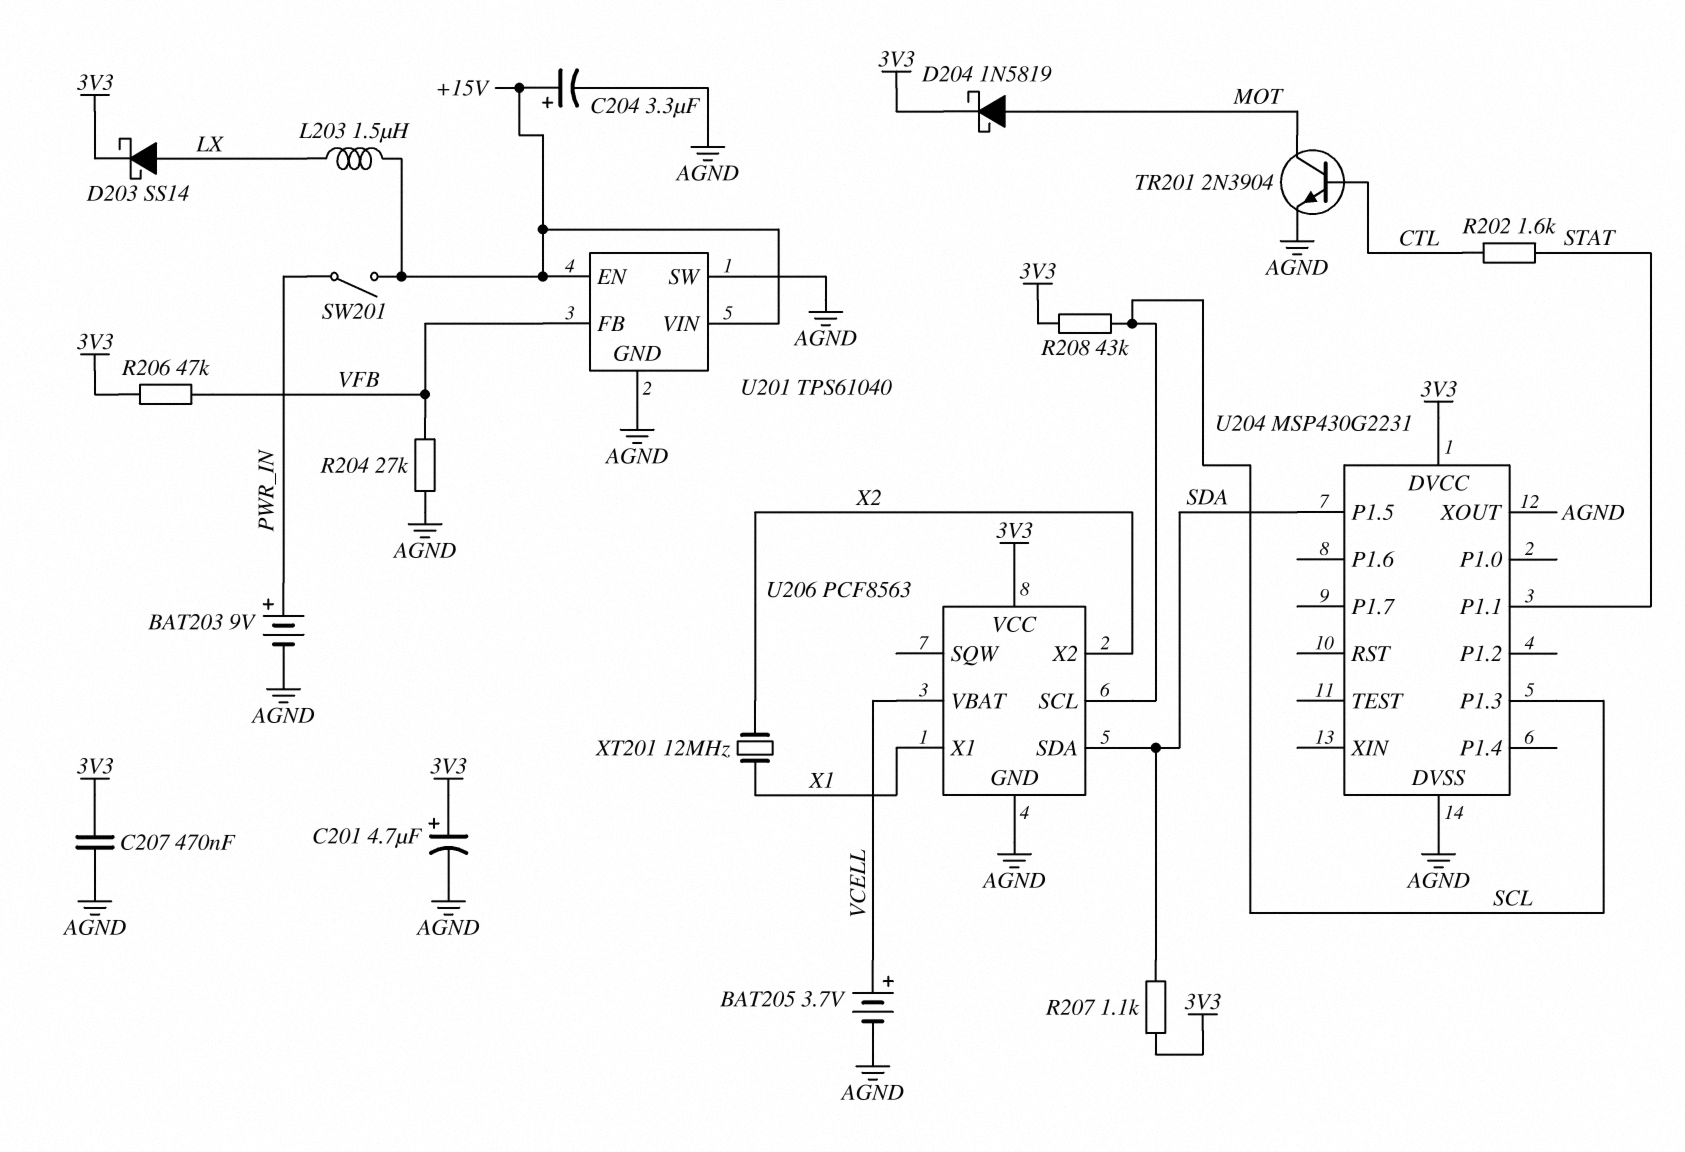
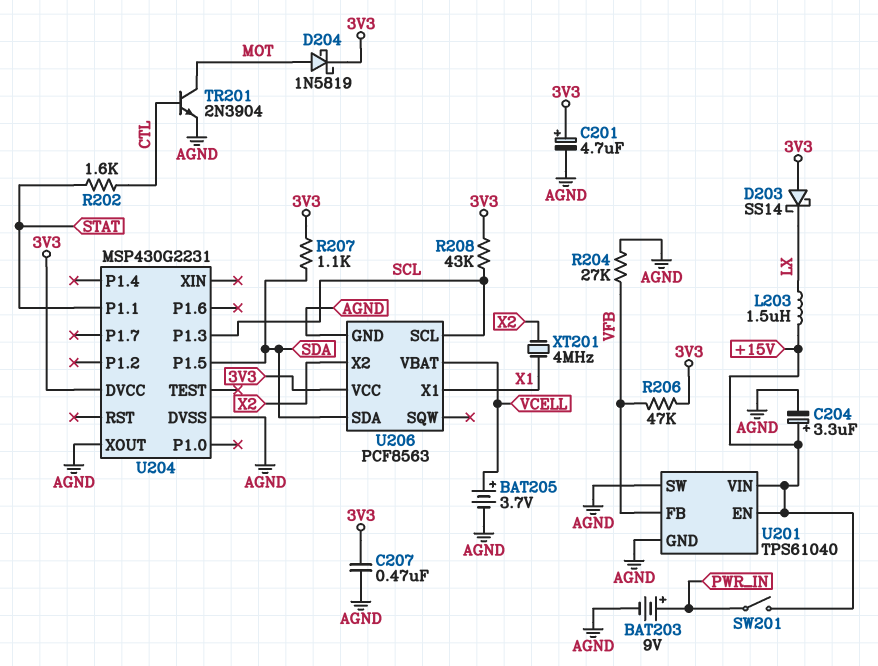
D203: schottky SS14 (A LX, K 3V3) -> schottky SS14 (A 3V3, K LX)
XT201: 12MHz (X1, X2) -> 4MHz (X1, X2)

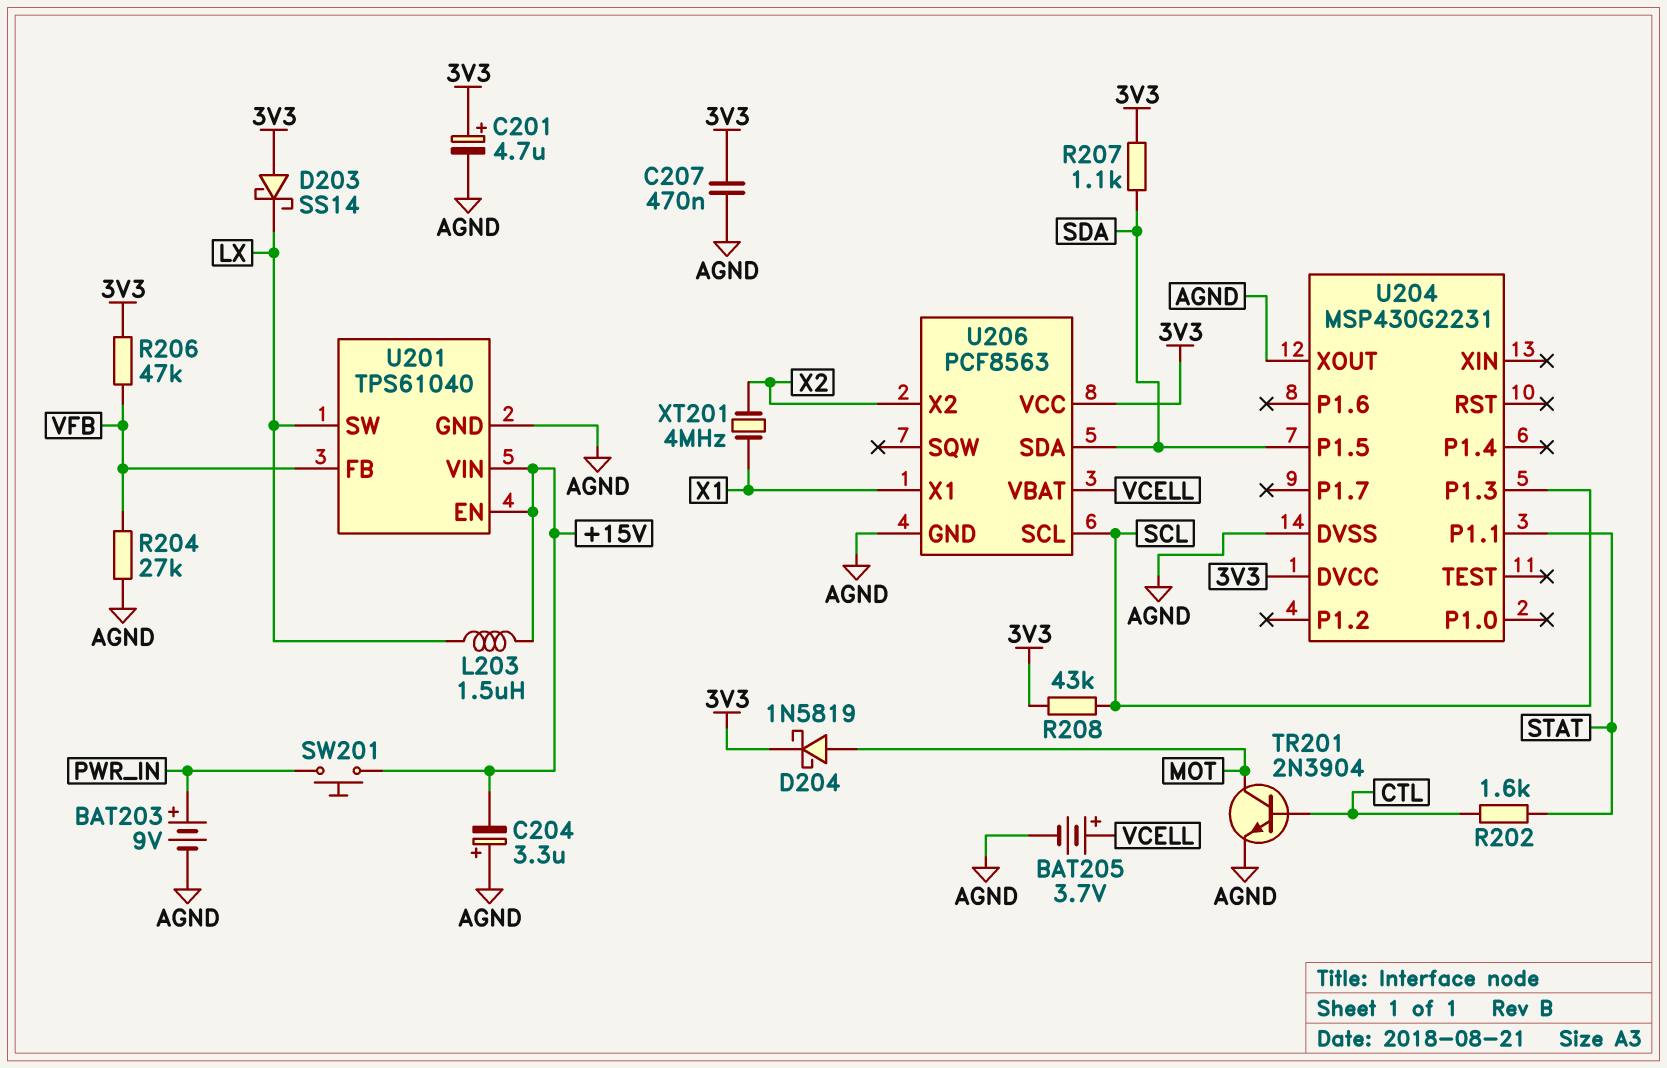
C204: 3.3uF (plus +15V, minus AGND) -> 3.3uF (plus AGND, minus +15V)
SW201: switch (+15V, PWR_IN) -> button (+15V, PWR_IN)
U201 pin SW: AGND -> LX

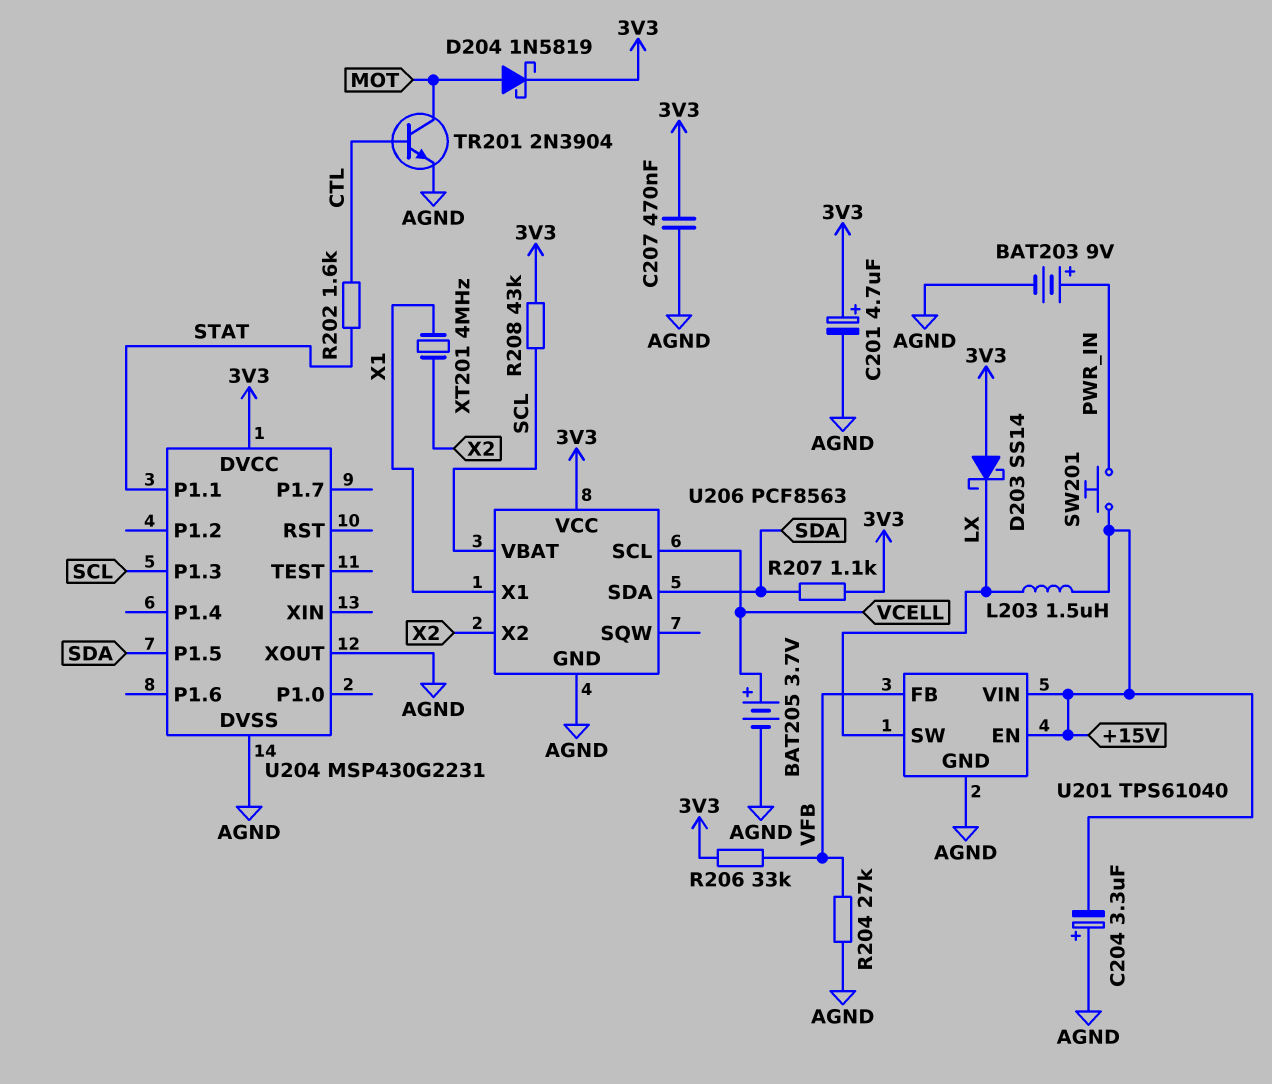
R206: 47k (3V3, VFB) -> 33k (3V3, VFB)
U206 pin SCL: SCL -> VCELL
U206 pin VBAT: VCELL -> SCL

